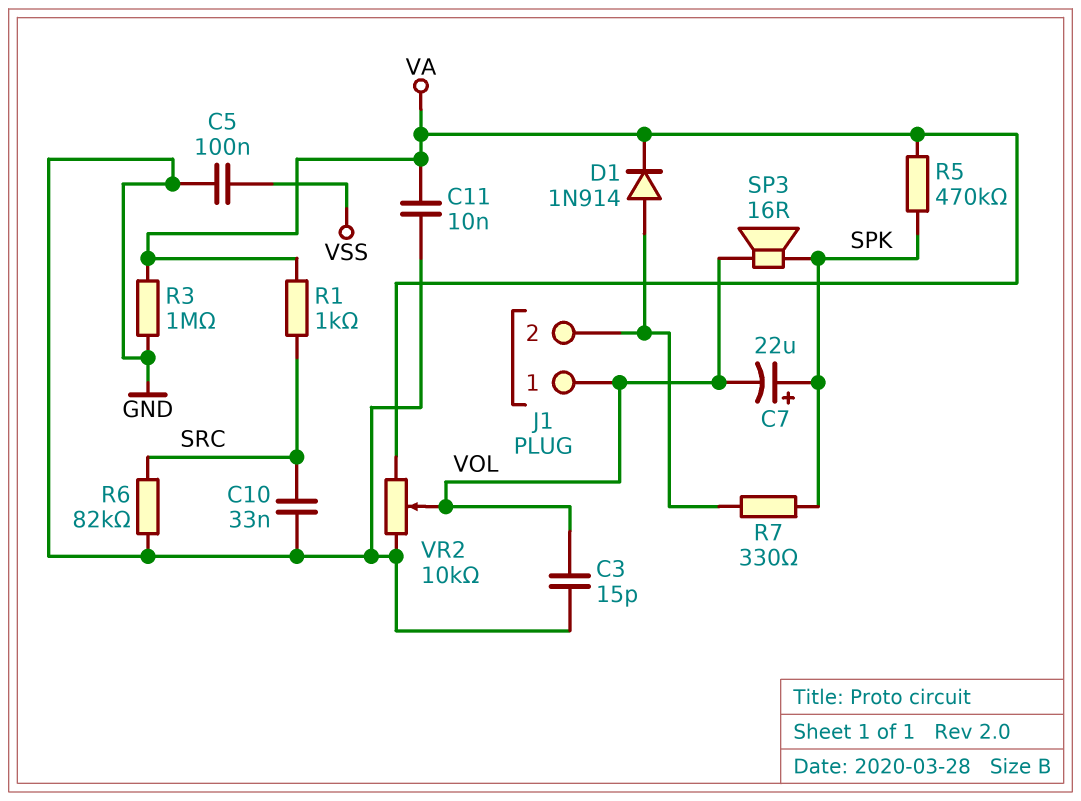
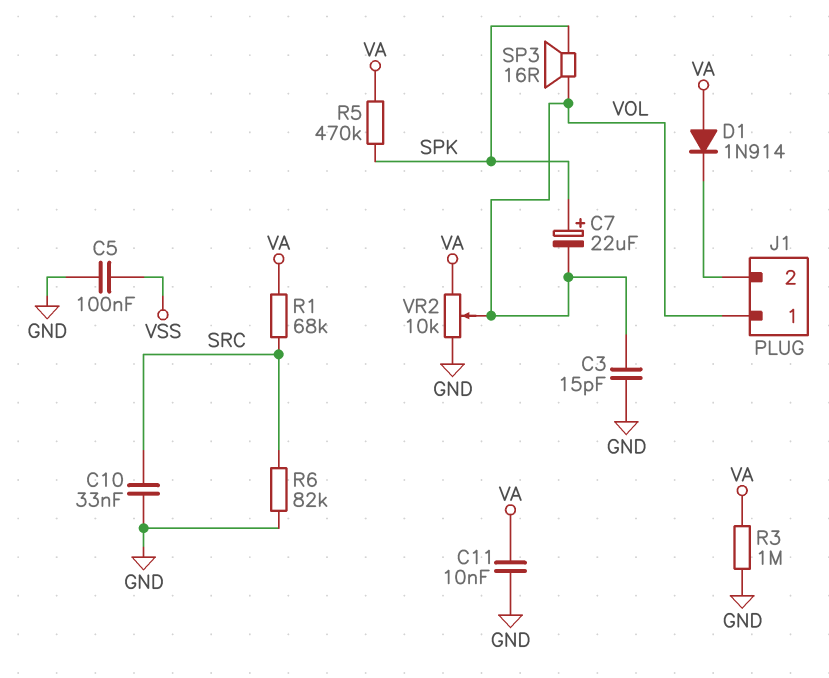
D1: diode 1N914 (A J1/2, K VA) -> diode 1N914 (A VA, K J1/2)
R1: 1k (SRC, VA) -> 68k (SRC, VA)
R7: 330 (J1/2, SPK) -> none

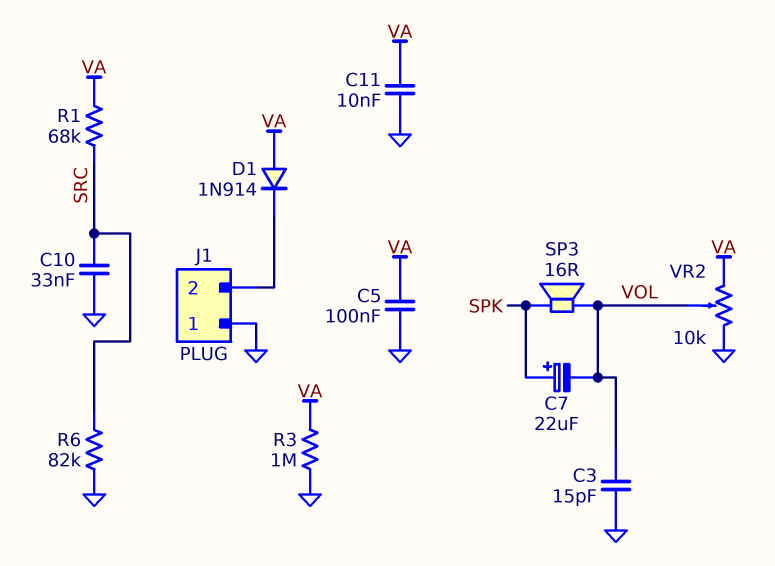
C5: 100nF (GND, VSS) -> 100nF (GND, VA)
J1 pin 1: VOL -> GND
R5: 470k (SPK, VA) -> none

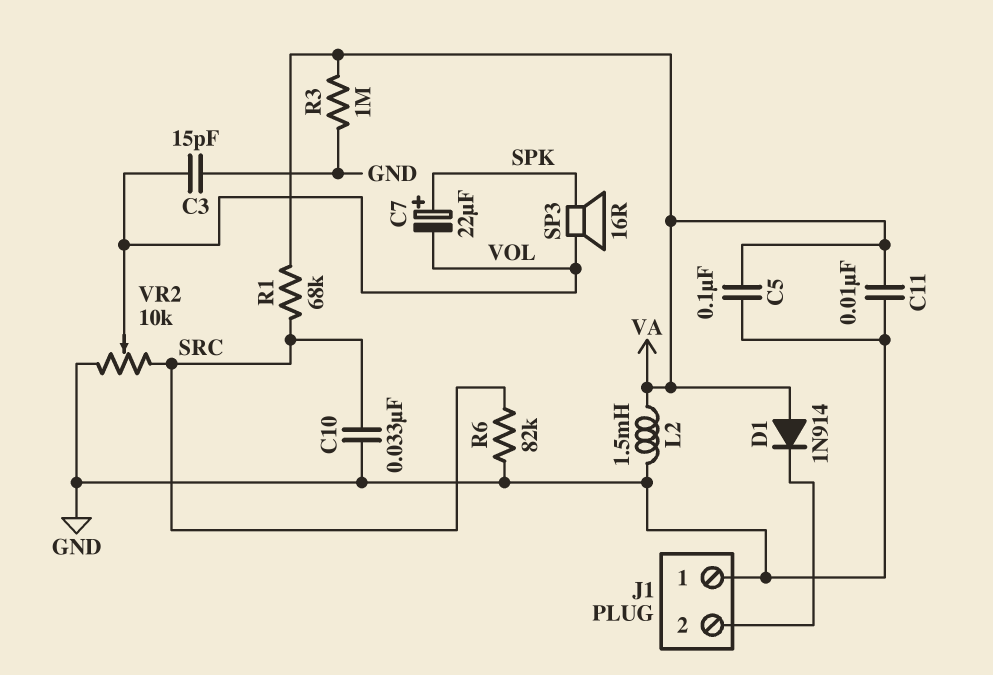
L2: none -> 1.5mH (GND, VA)
VR2: 10k (GND, VA, wiper VOL) -> 10k (GND, SRC, wiper VOL)

